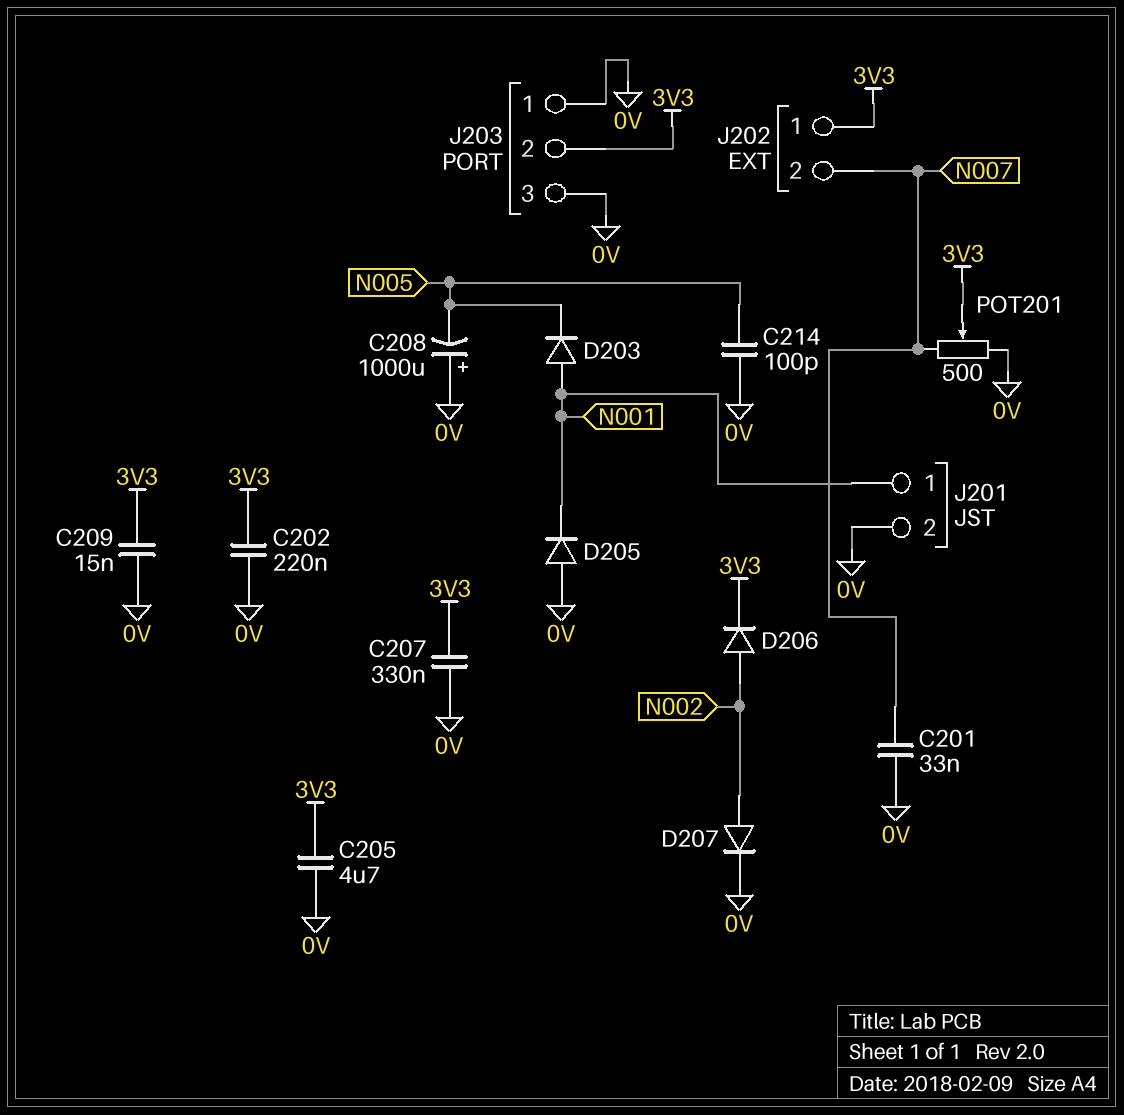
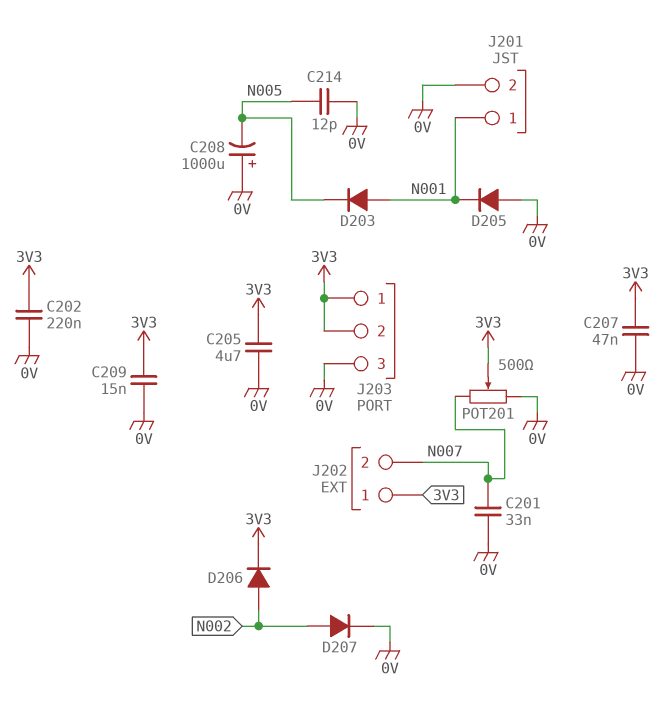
C207: 330nF (0V, 3V3) -> 47nF (0V, 3V3)
C214: 100pF (0V, N005) -> 12pF (0V, N005)
J203 pin 1: 0V -> 3V3

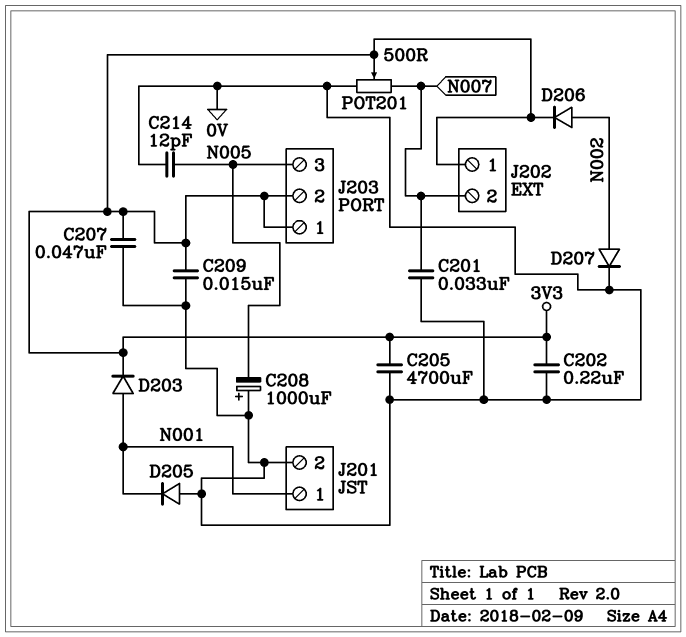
C205: 4.7uF (0V, 3V3) -> 4700uF (0V, 3V3)
D203: diode (A N001, K N005) -> diode (A N001, K 3V3)
J203 pin 3: 0V -> N005

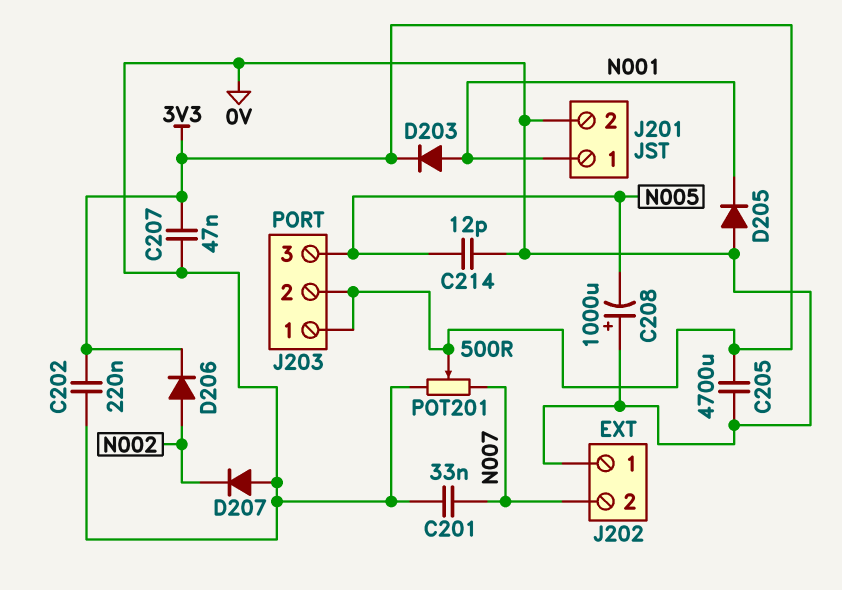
C209: 15nF (0V, 3V3) -> none
D207: diode (A N002, K 0V) -> diode (A 0V, K N002)
J202 pin 1: 3V3 -> 0V

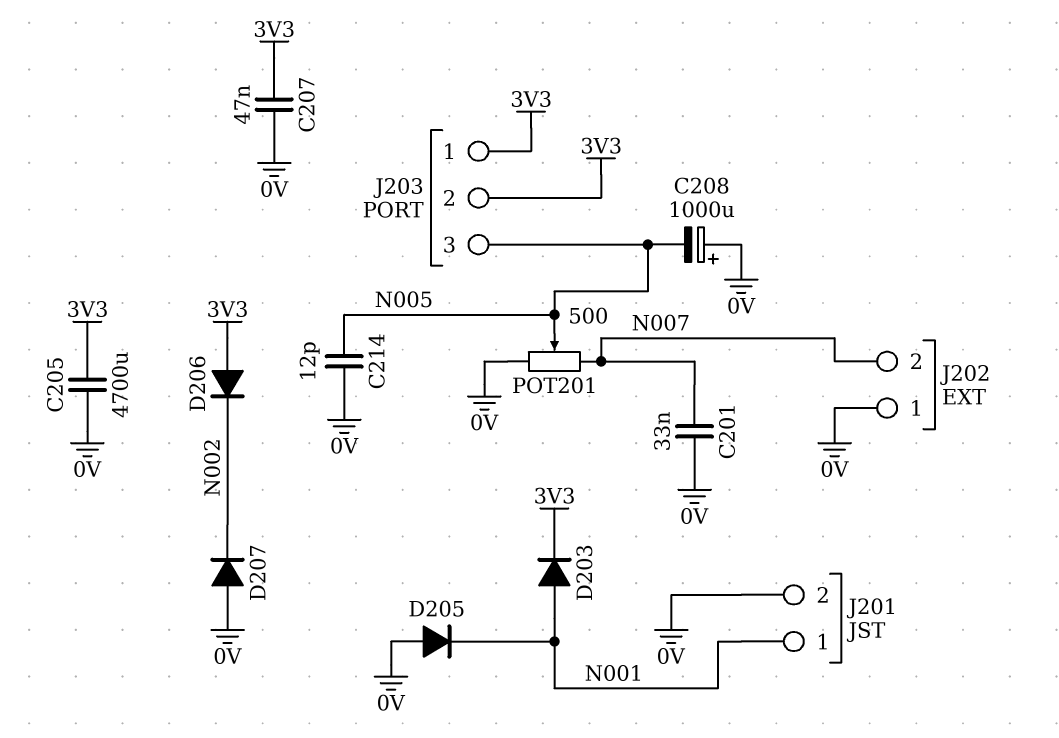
C202: 220nF (0V, 3V3) -> none
D206: diode (A N002, K 3V3) -> diode (A 3V3, K N002)
POT201: 500 (0V, N007, wiper 3V3) -> 500 (0V, N007, wiper N005)

